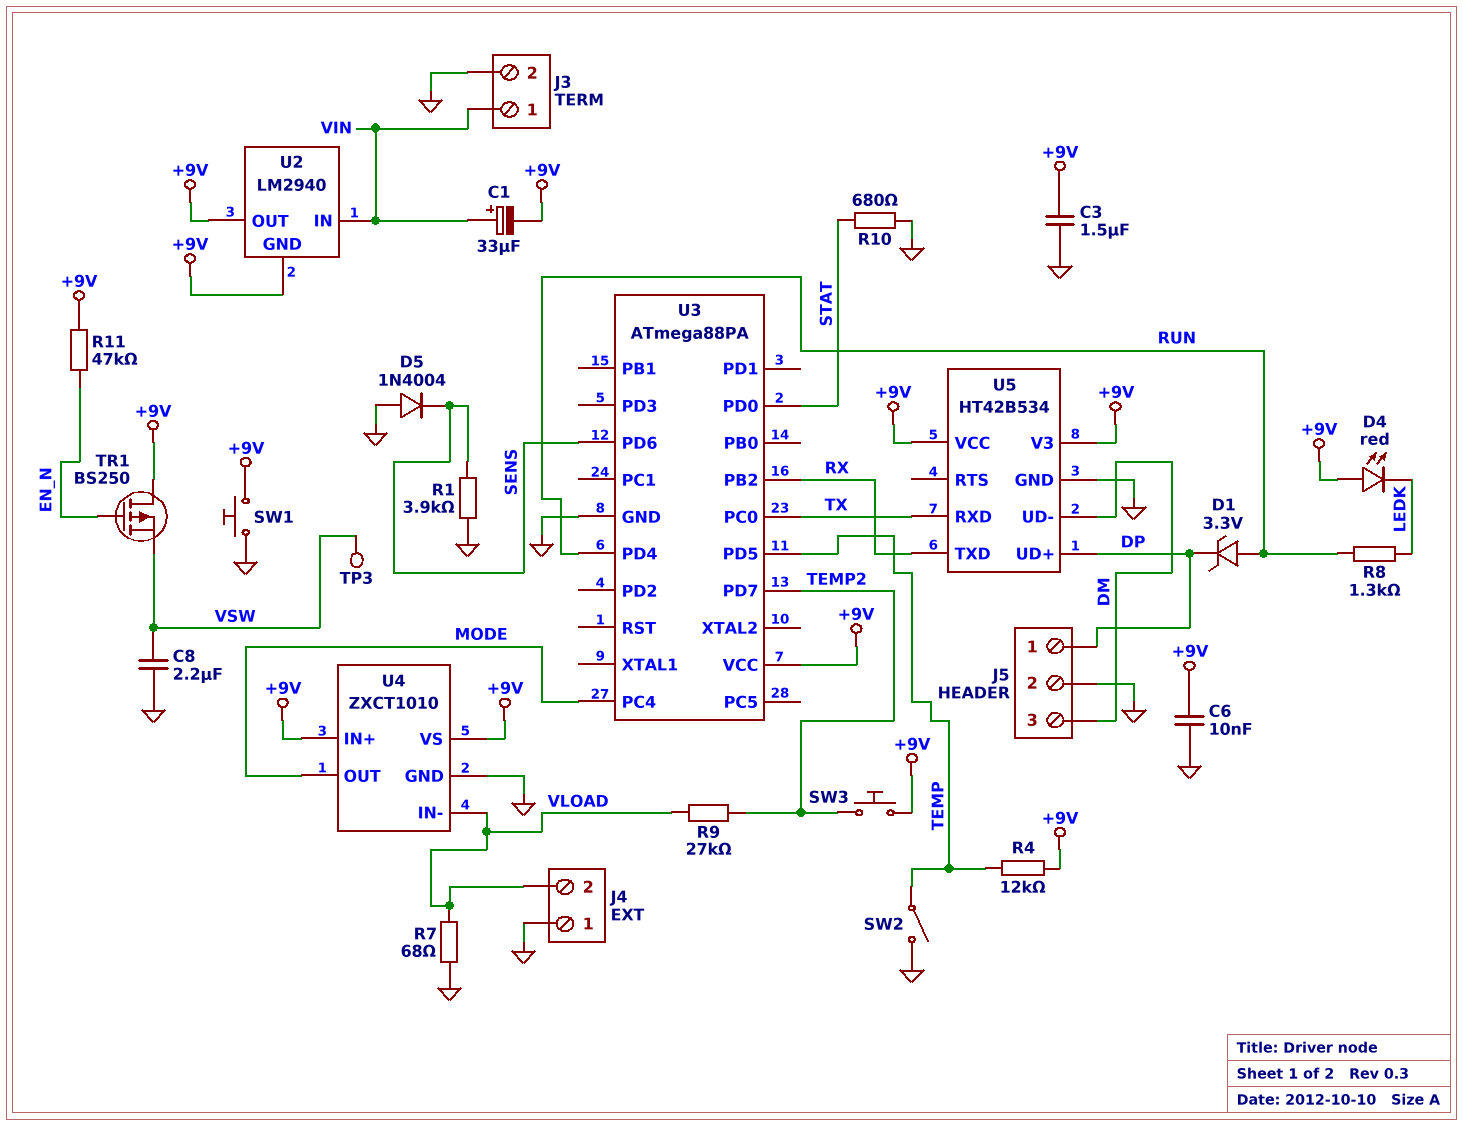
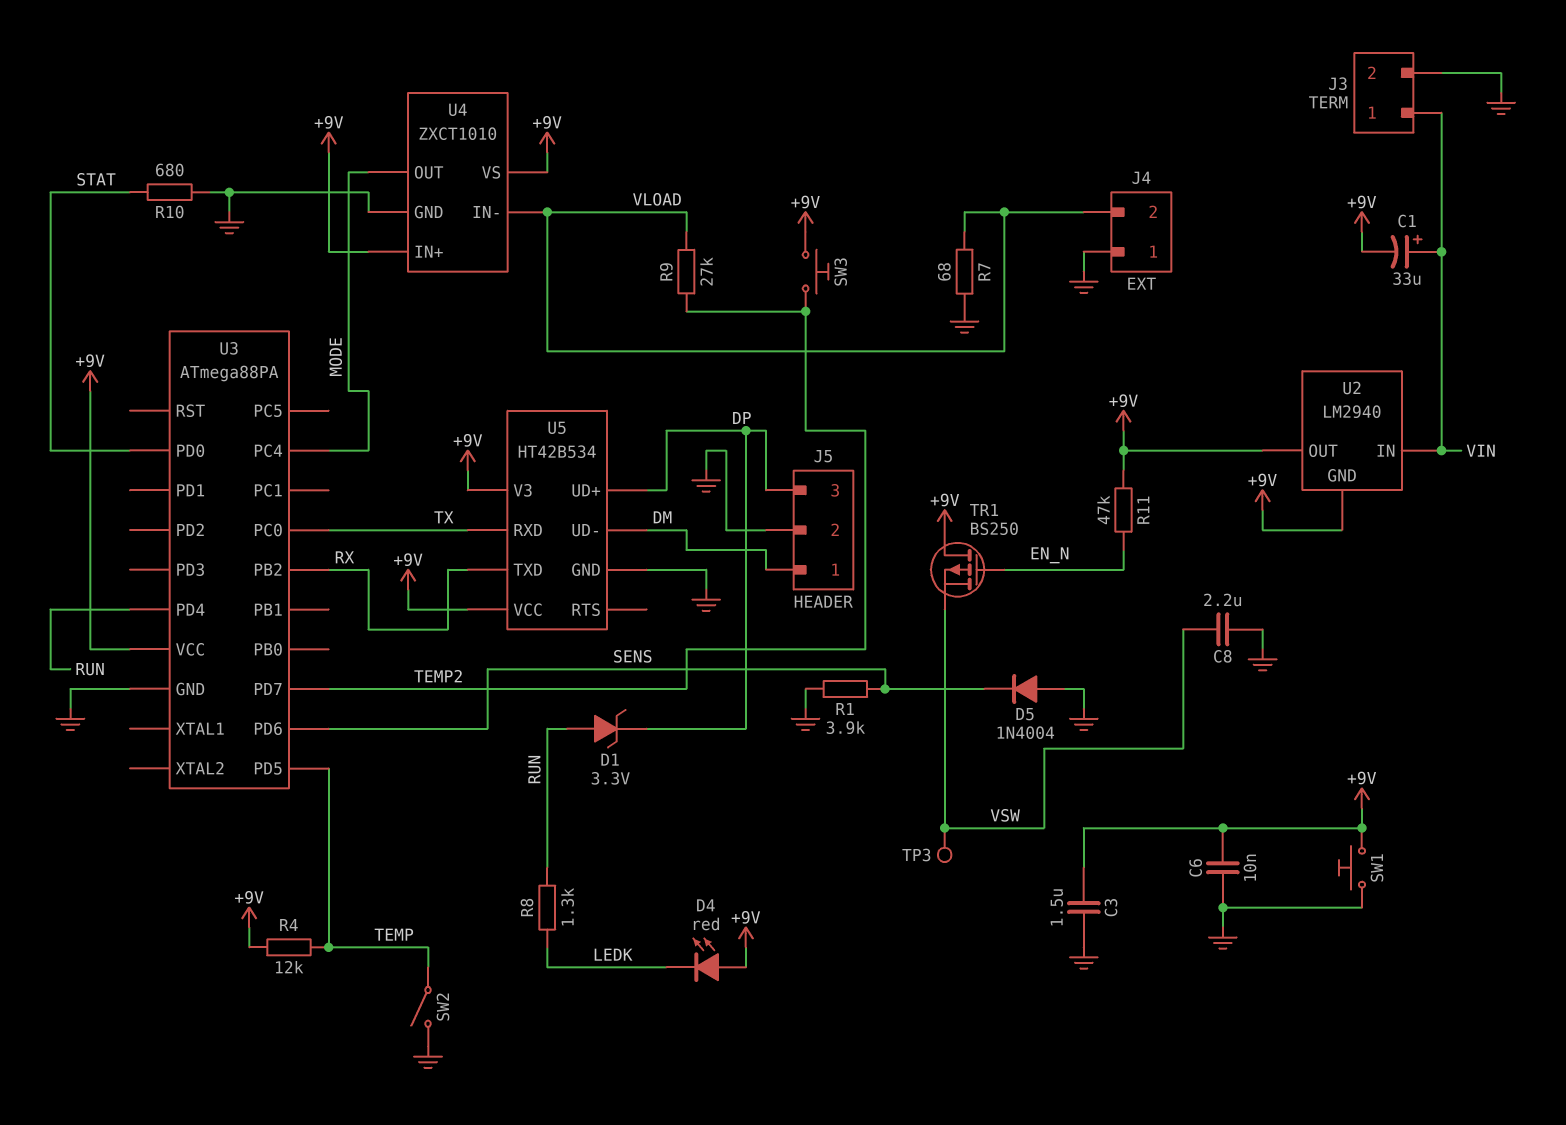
J5 pin 1: DP -> DM
J5 pin 3: DM -> DP

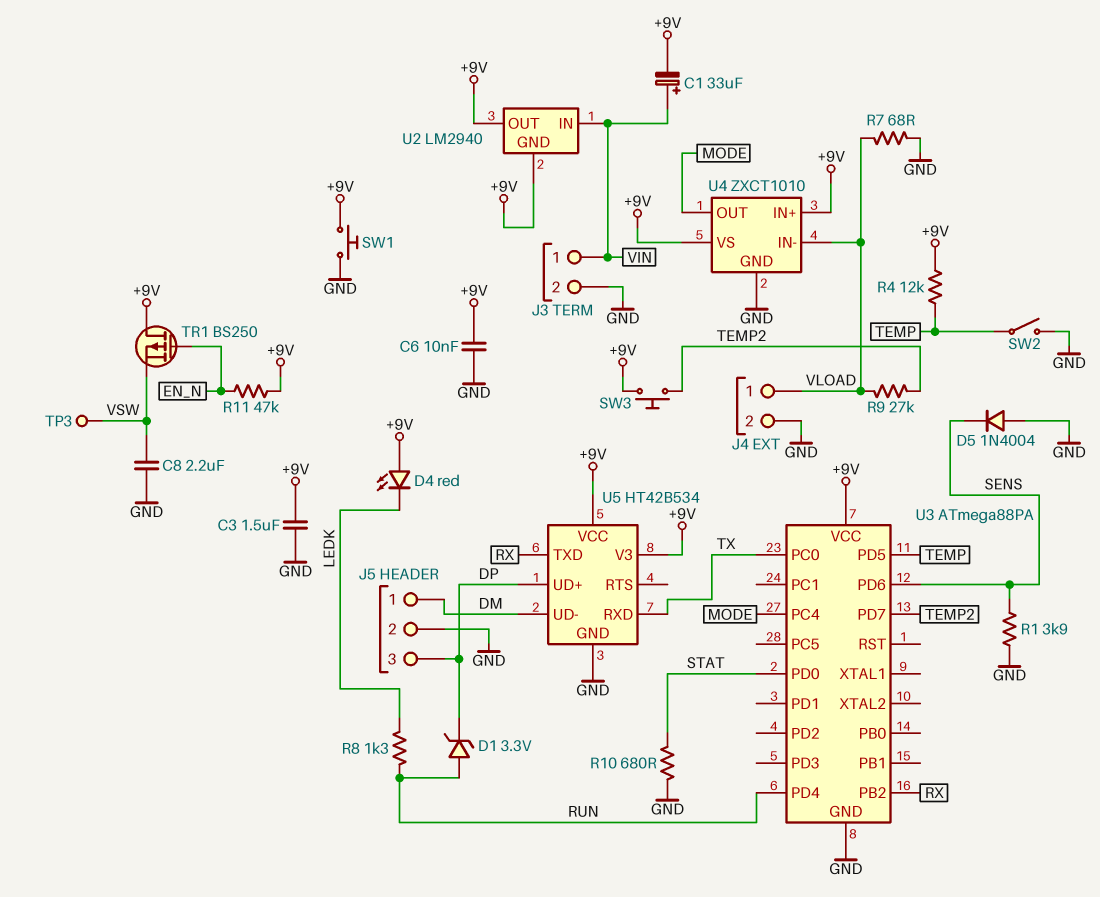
J4 pin 1: GND -> VLOAD
J4 pin 2: VLOAD -> GND

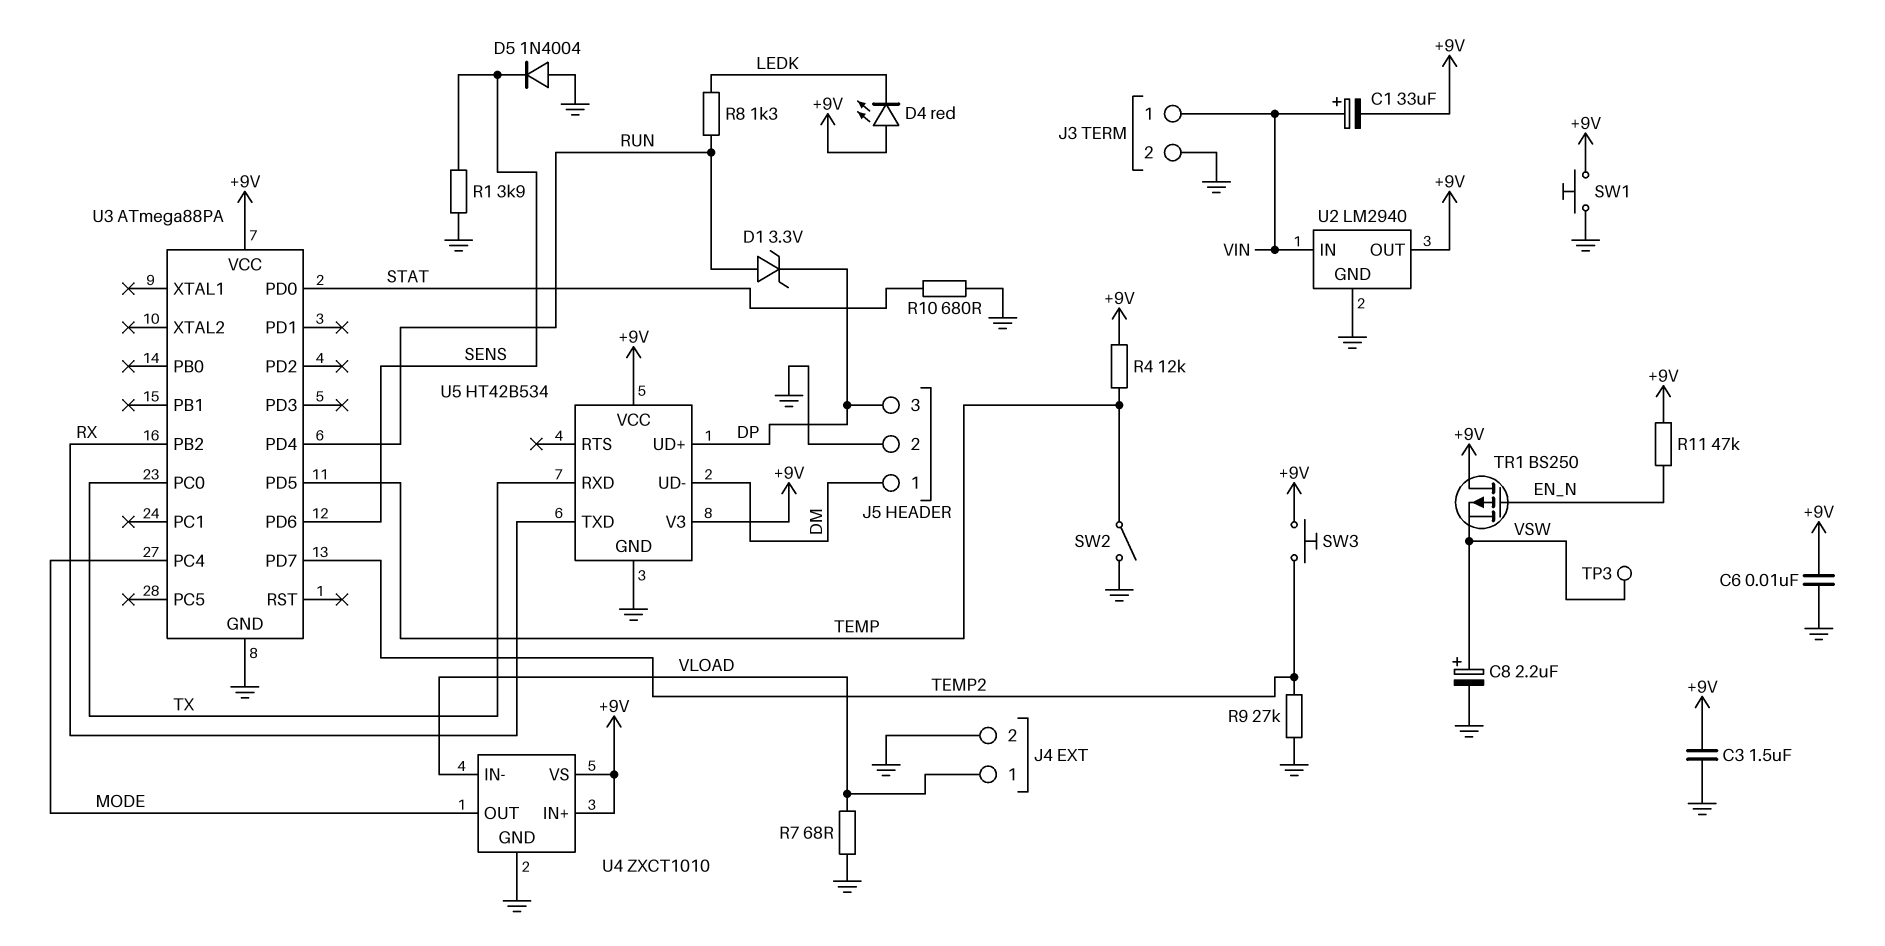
C8: 2.2uF (GND, VSW) -> 2.2uF (plus VSW, minus GND)
R9: 27k (TEMP2, VLOAD) -> 27k (GND, TEMP2)
U2 pin GND: +9V -> GND

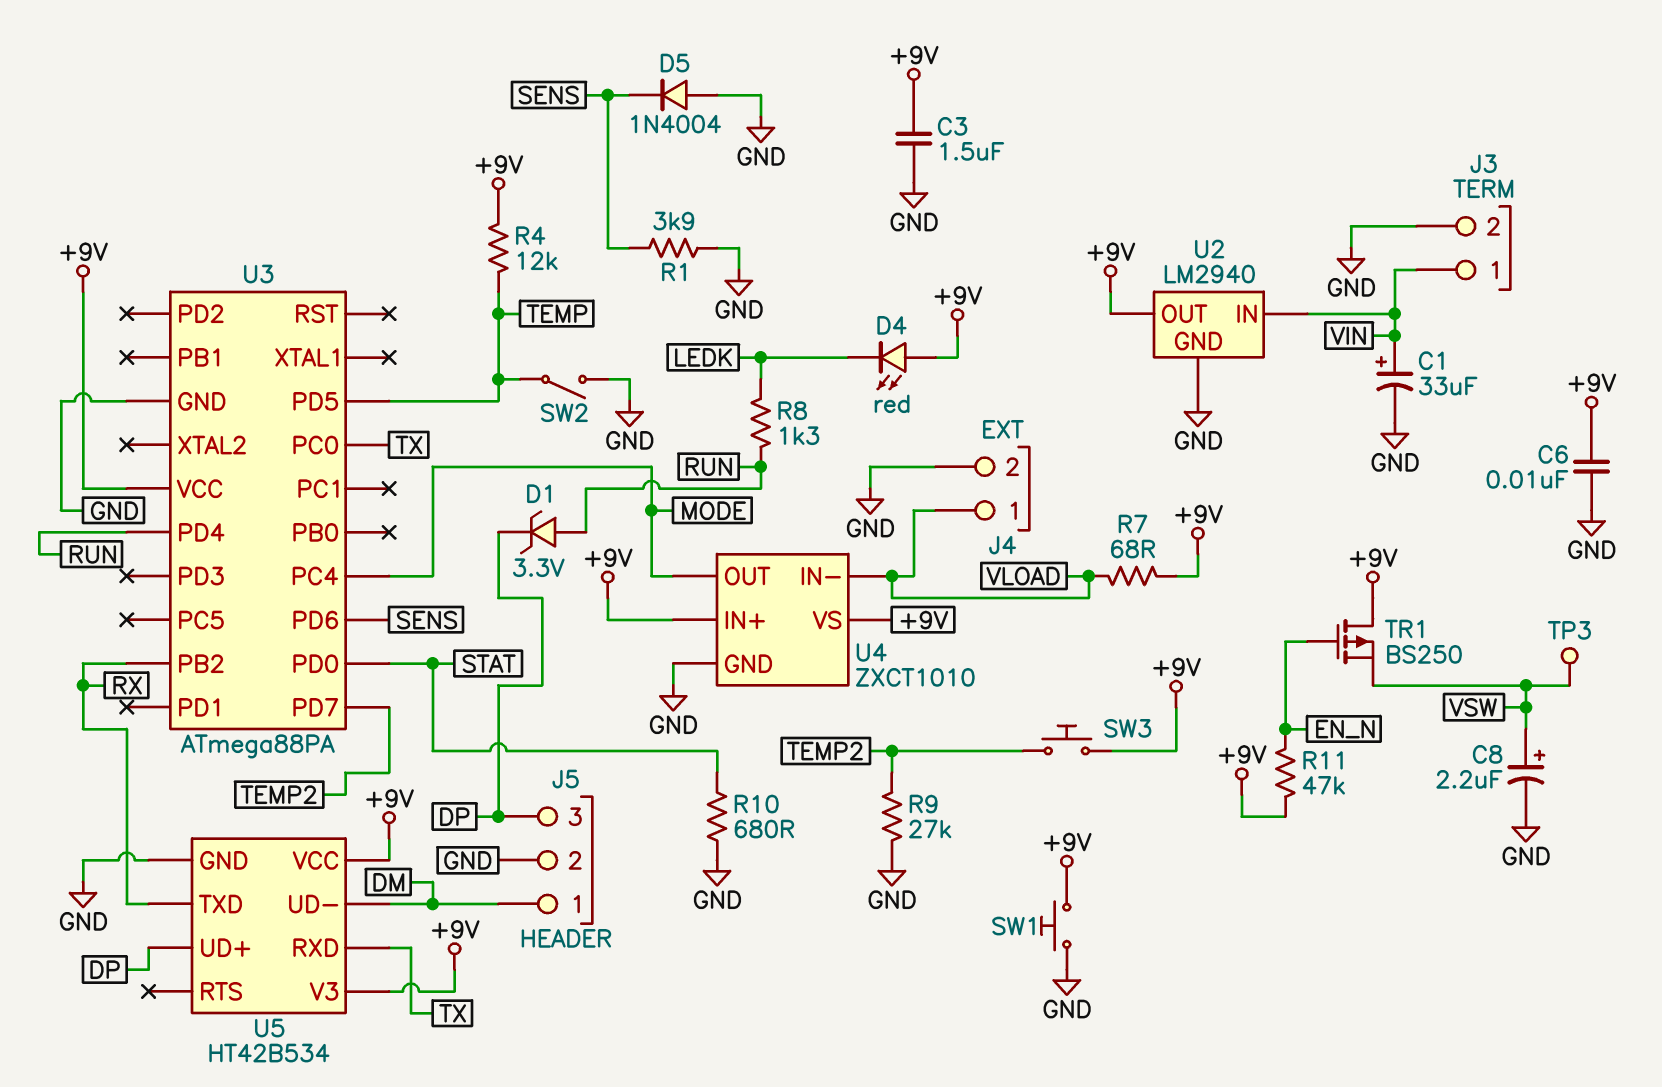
C1: 33uF (plus VIN, minus +9V) -> 33uF (plus VIN, minus GND)
R7: 68 (GND, VLOAD) -> 68 (+9V, VLOAD)

